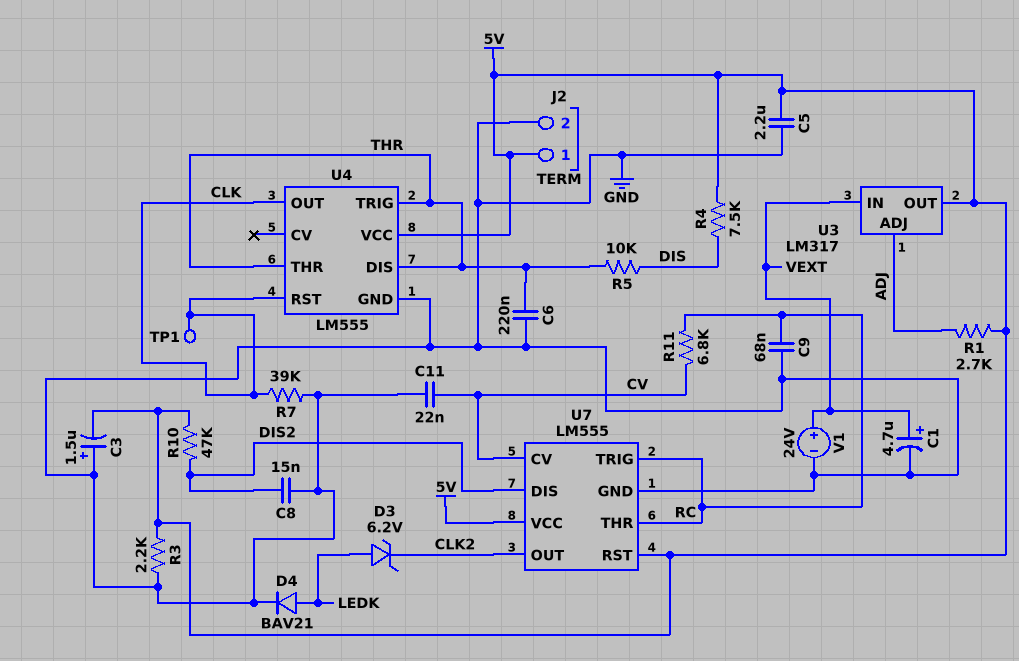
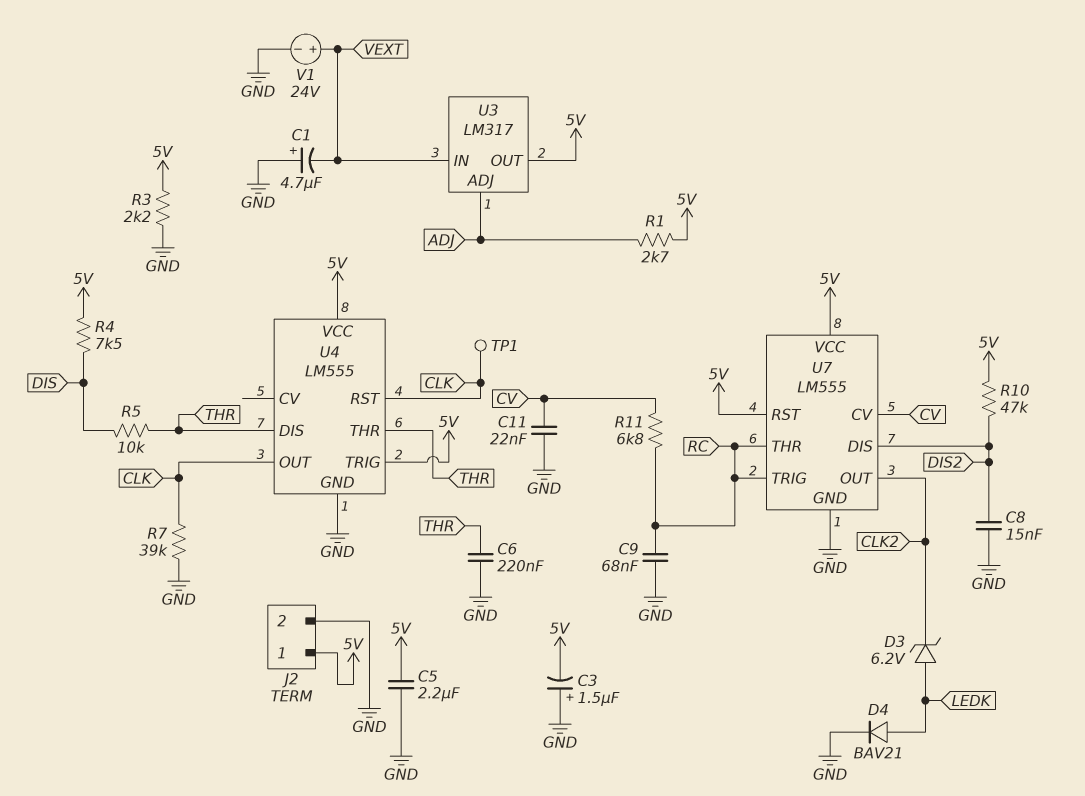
C1: 4.7uF (plus VEXT, minus GND) -> 4.7uF (plus GND, minus VEXT)
U4 pin TRIG: THR -> 5V

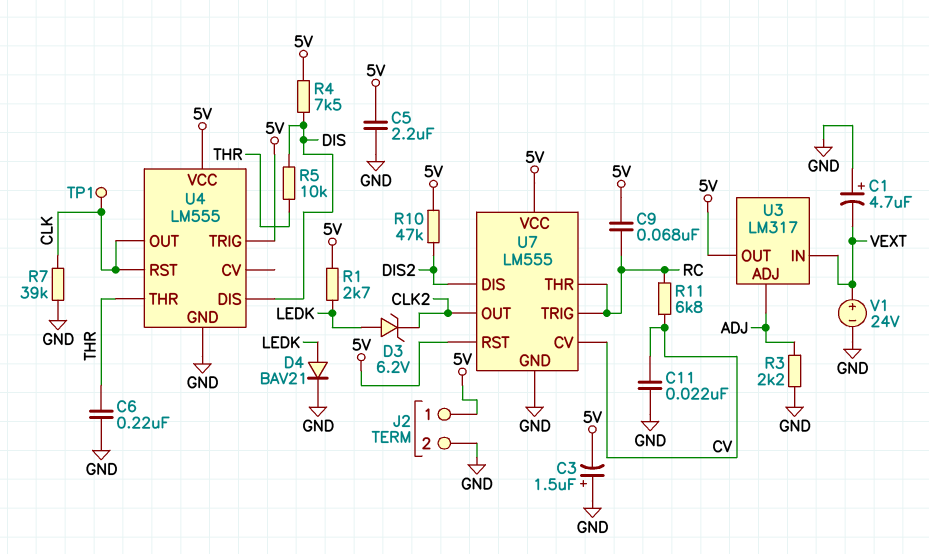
C8: 15nF (DIS2, GND) -> none
C9: 68nF (GND, RC) -> 68nF (5V, RC)
R1: 2.7k (5V, ADJ) -> 2.7k (5V, LEDK)
R3: 2.2k (5V, GND) -> 2.2k (ADJ, GND)
U4 pin DIS: THR -> DIS

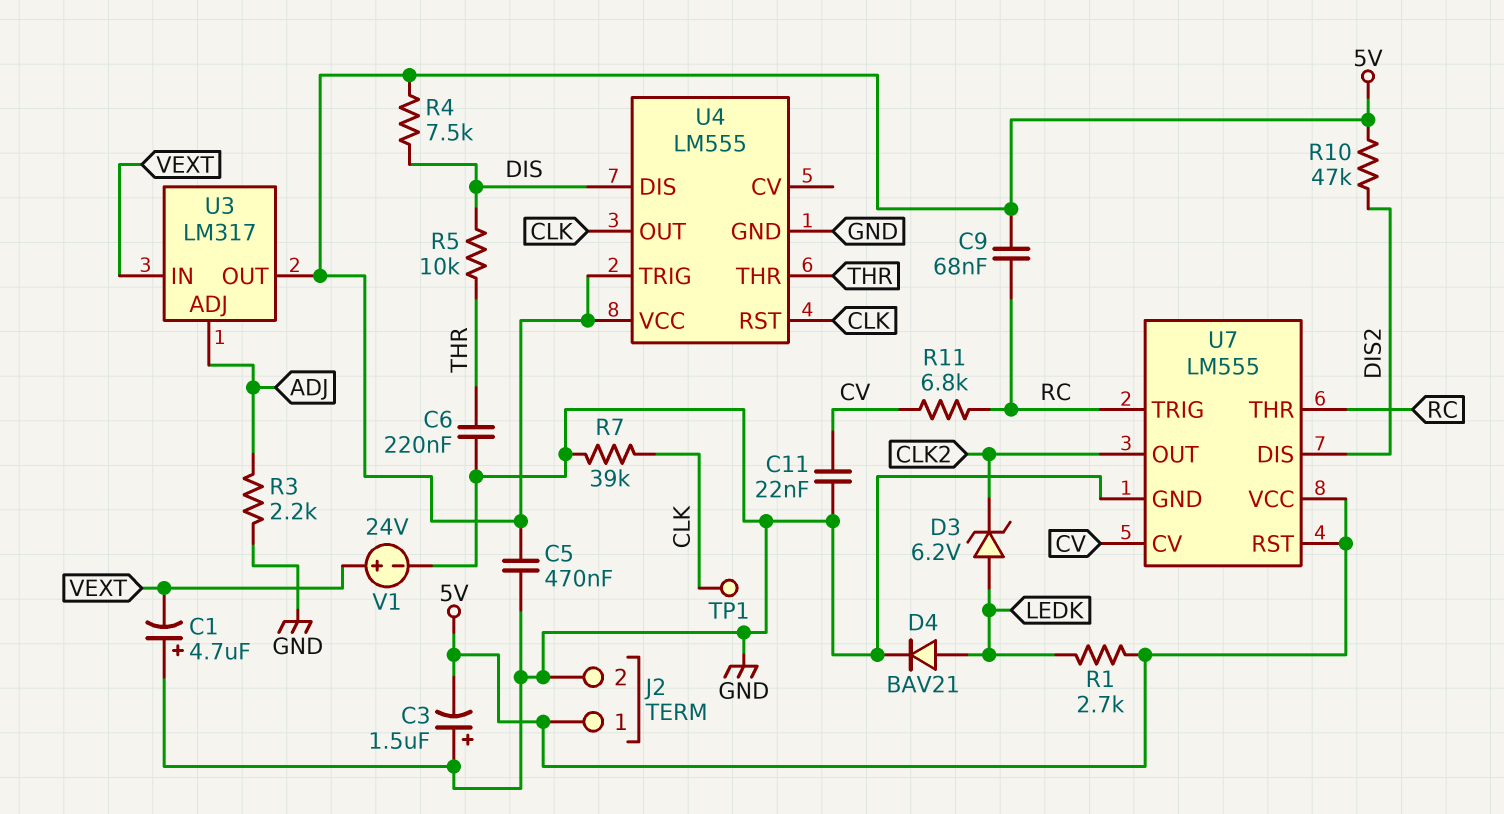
C5: 2.2uF (5V, GND) -> 470nF (5V, GND)

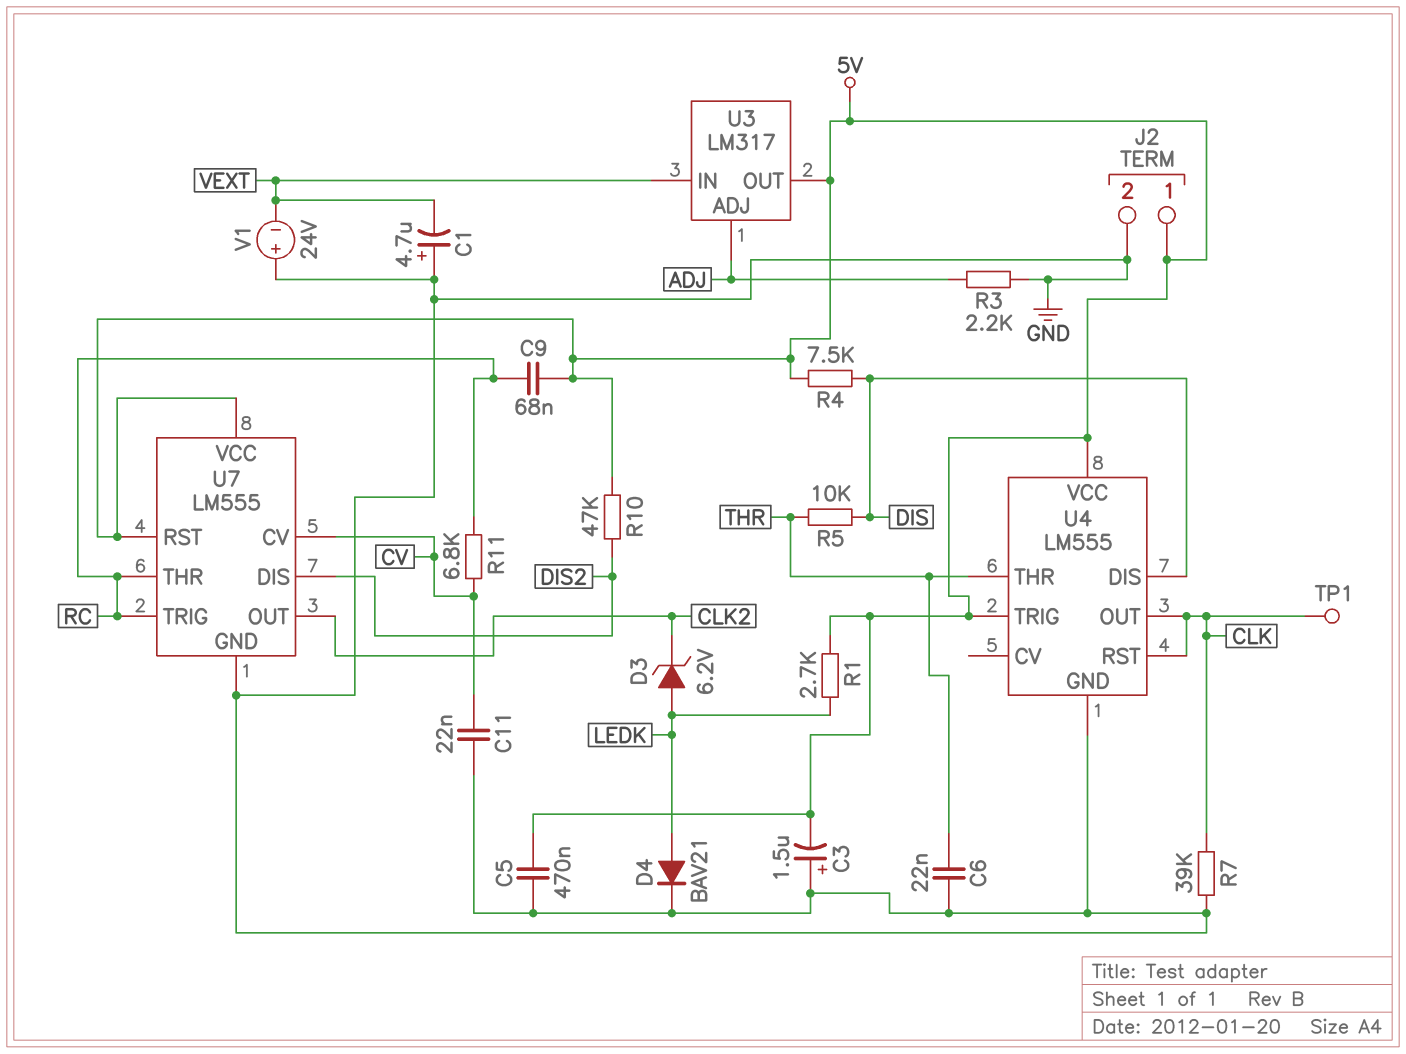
C6: 220nF (GND, THR) -> 22nF (GND, THR)
V1: 24V (plus VEXT, minus GND) -> 24V (plus GND, minus VEXT)

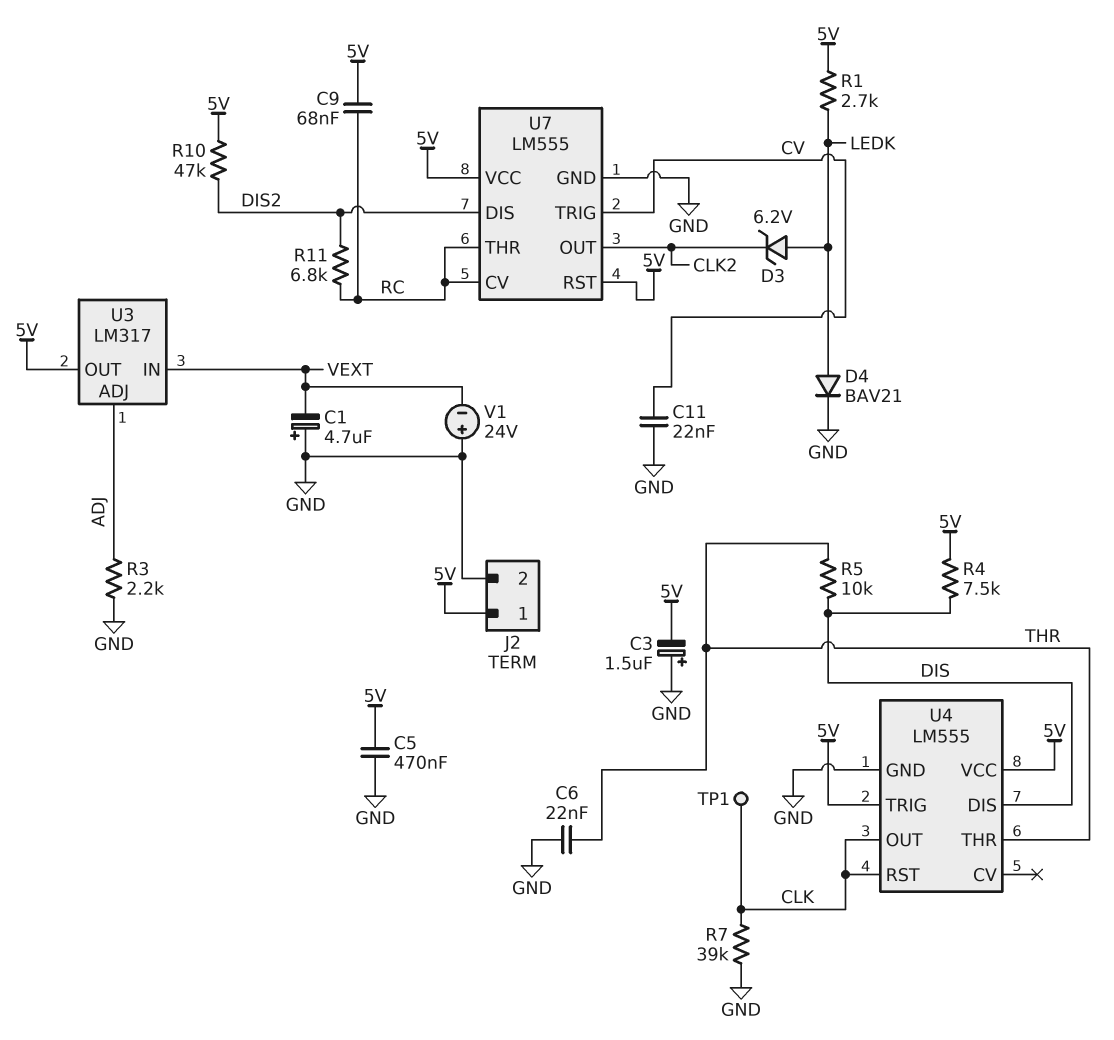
R11: 6.8k (CV, RC) -> 6.8k (DIS2, RC)
U7 pin CV: CV -> RC
U7 pin TRIG: RC -> CV

